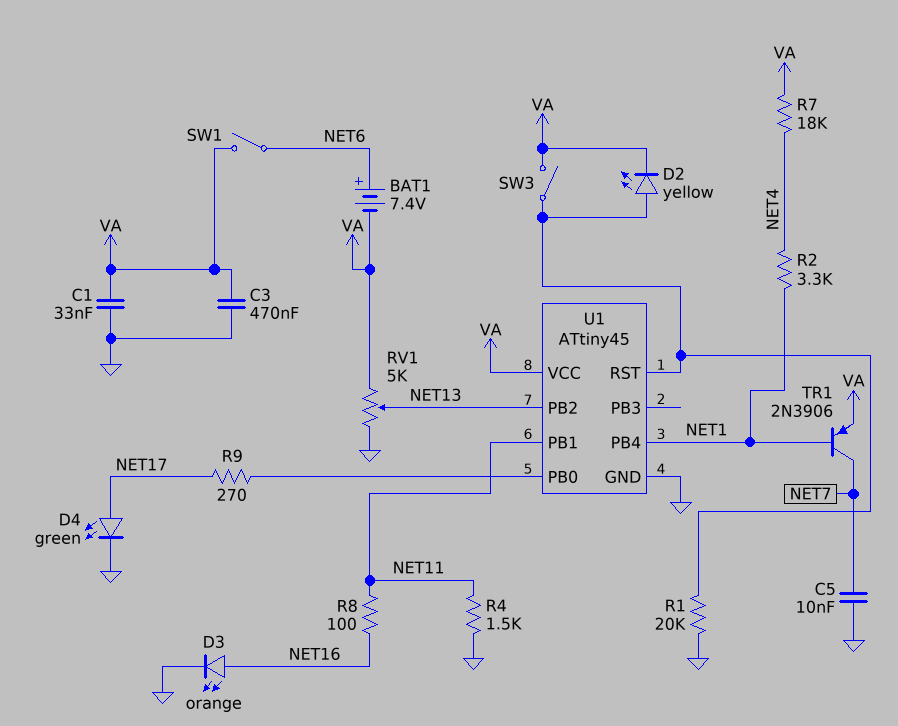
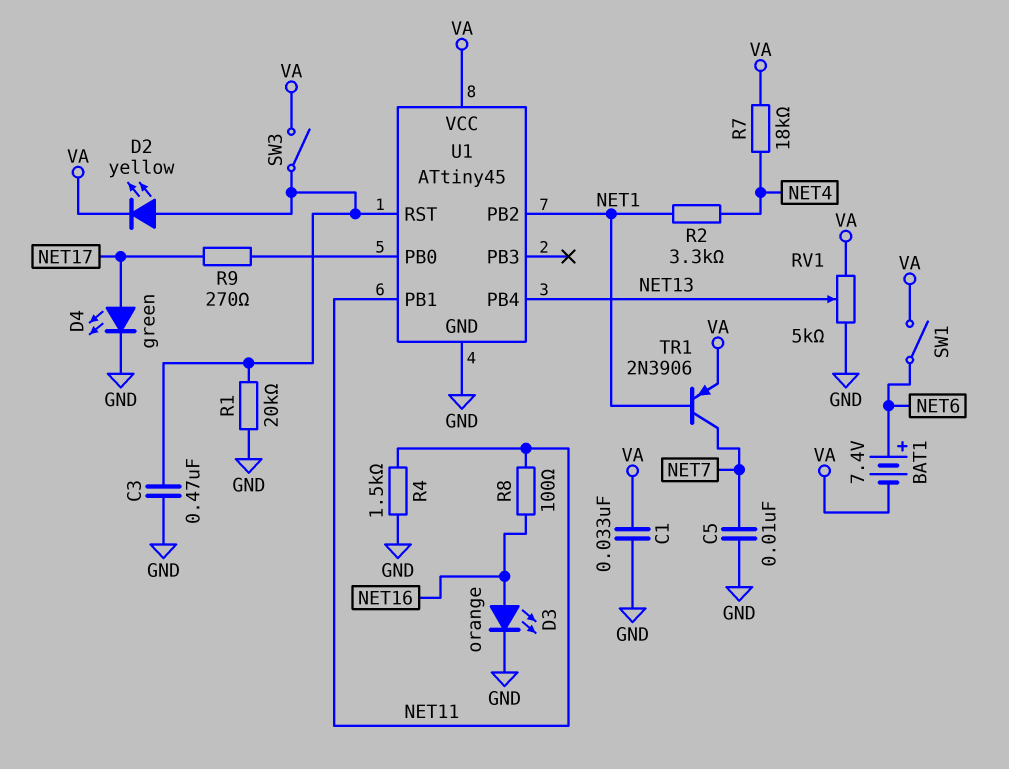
C3: 470nF (GND, VA) -> 470nF (GND, U1/RST)
U1 pin PB2: NET13 -> NET1
U1 pin PB4: NET1 -> NET13

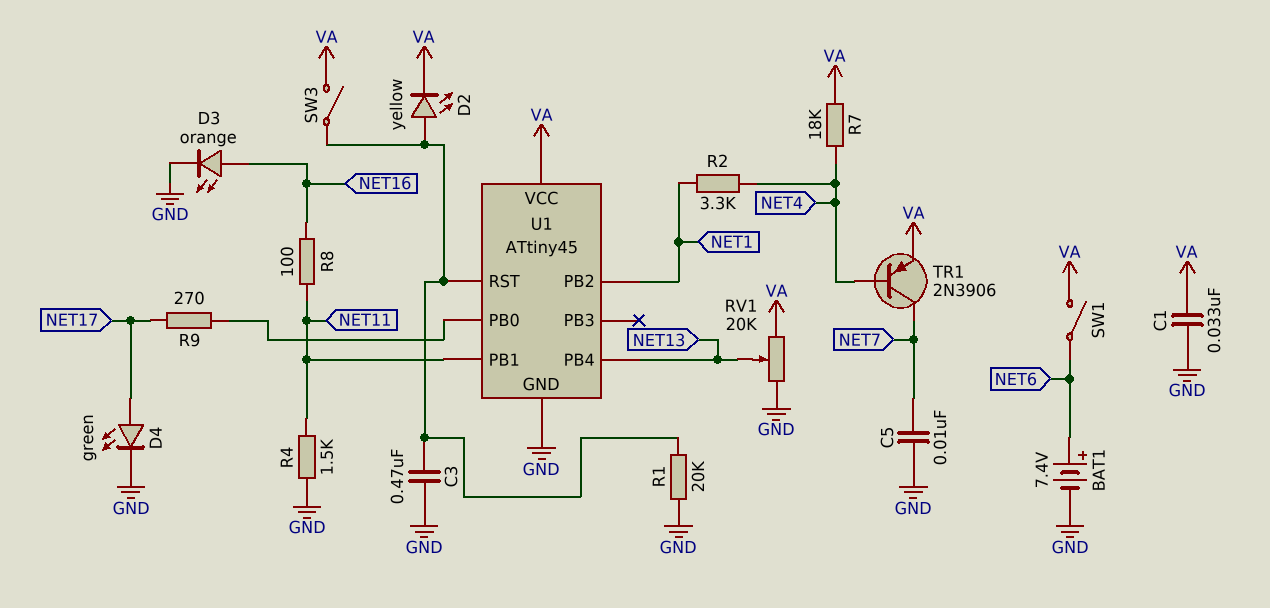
BAT1: 7.4V (plus NET6, minus VA) -> 7.4V (plus NET6, minus GND)
RV1: 5k (GND, VA, wiper NET13) -> 20k (GND, VA, wiper NET13)
TR1: PNP 2N3906 (B NET1, C NET7, E VA) -> PNP 2N3906 (B NET4, C NET7, E VA)

